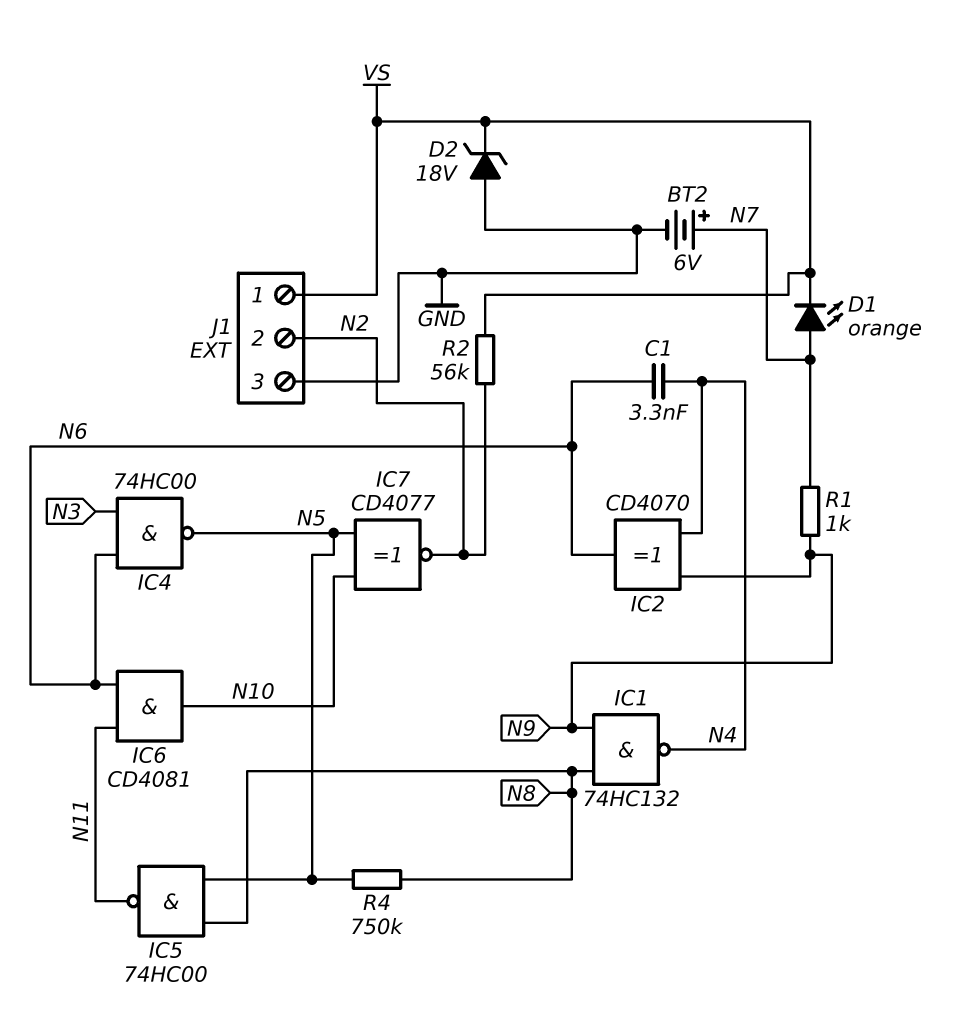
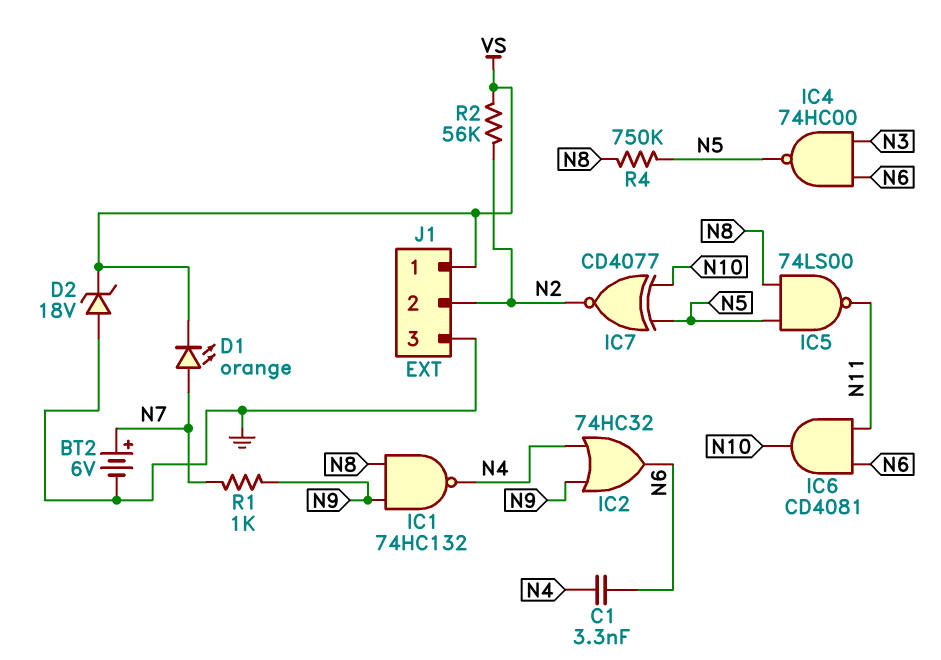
IC2: XOR CD4070 (in N4, in N9, out N6) -> OR 74HC32 (in N4, in N9, out N6)
IC5: NAND 74HC00 (in N5, in N8, out N11) -> NAND 74LS00 (in N5, in N8, out N11)

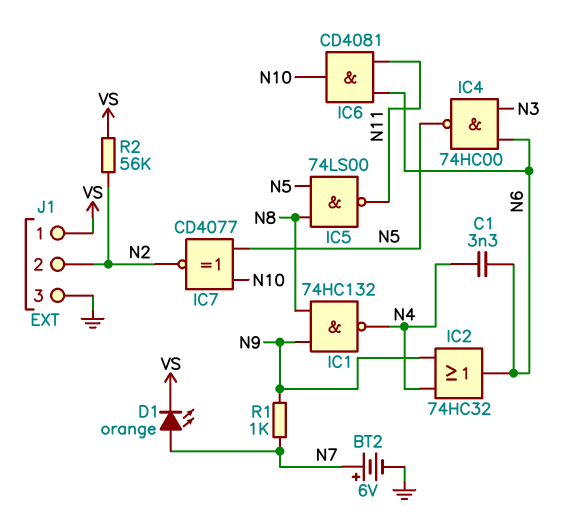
D2: zener 18V (A GND, K VS) -> none
R4: 750k (N5, N8) -> none

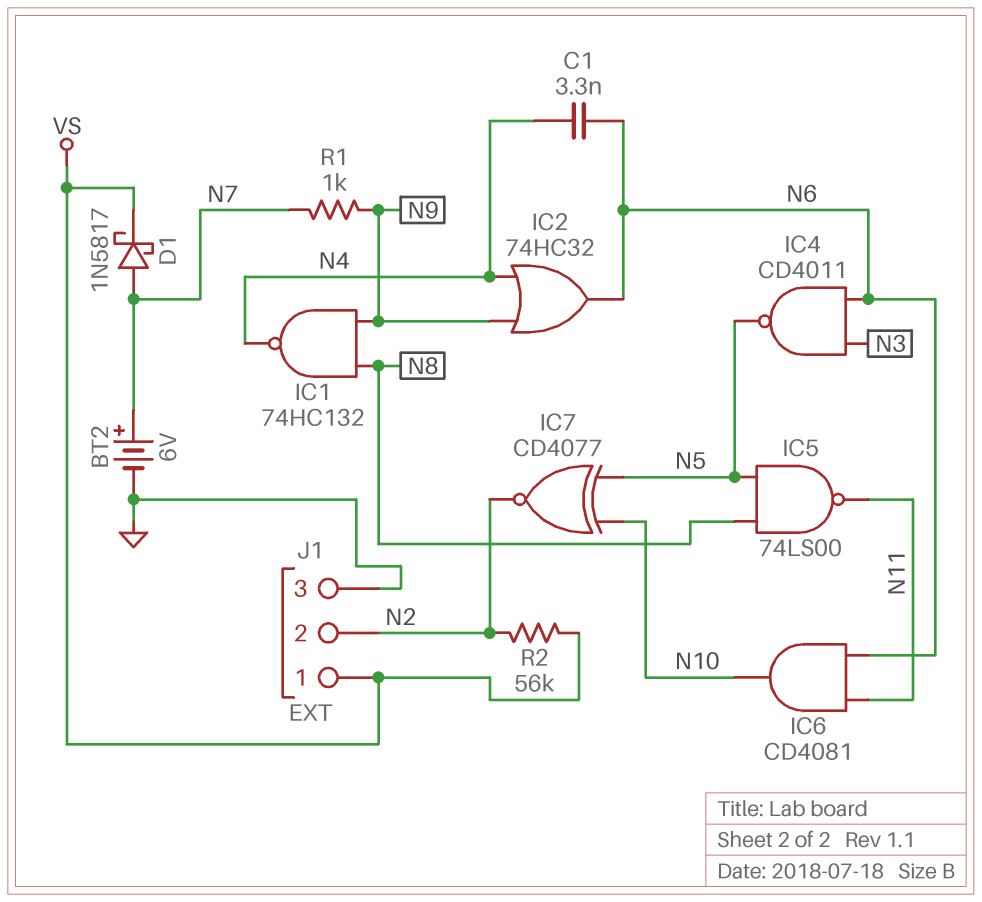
D1: LED orange (A N7, K VS) -> schottky 1N5817 (A N7, K VS)
IC4: NAND 74HC00 (in N3, in N6, out N5) -> NAND CD4011 (in N3, in N6, out N5)

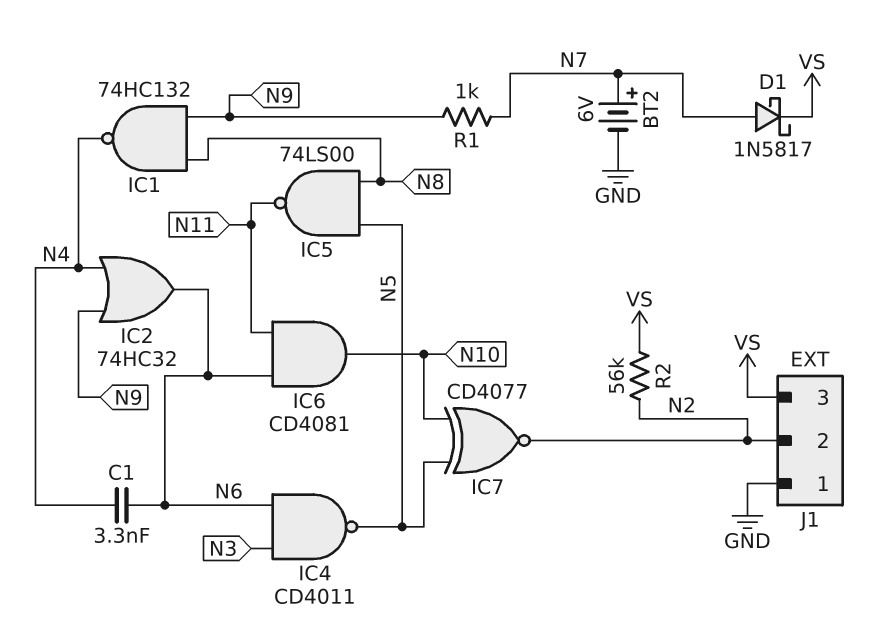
J1 pin 1: VS -> GND
J1 pin 3: GND -> VS

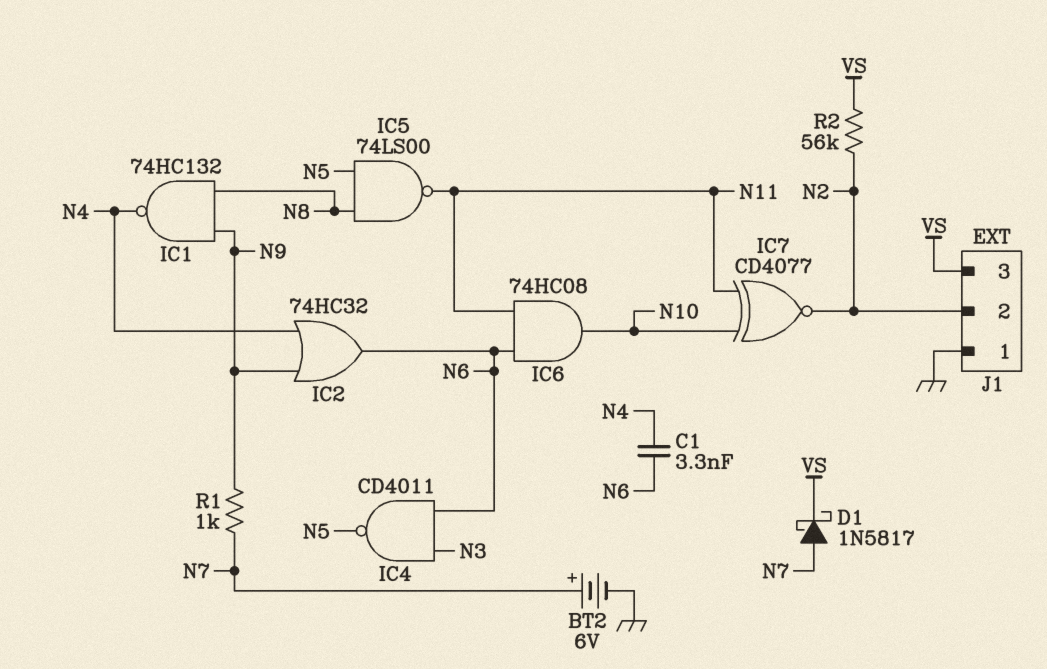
IC6: AND CD4081 (in N6, in N11, out N10) -> AND 74HC08 (in N6, in N11, out N10)
IC7: XNOR CD4077 (in N5, in N10, out N2) -> XNOR CD4077 (in N10, in N11, out N2)

